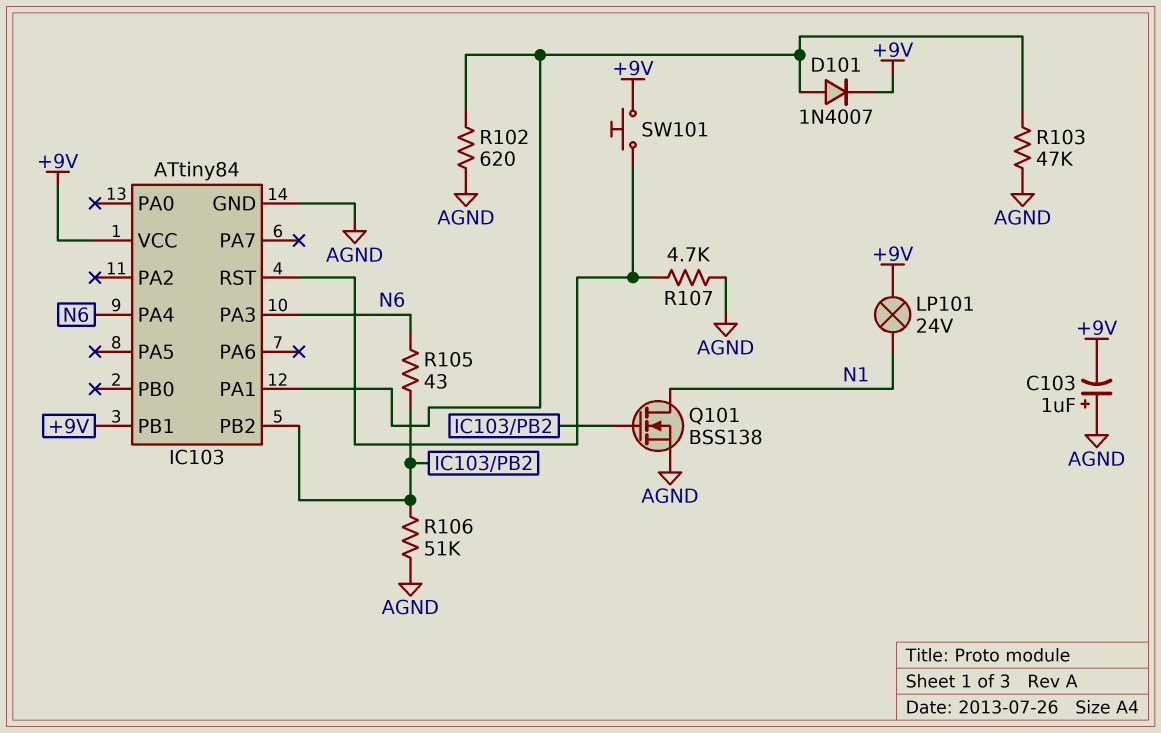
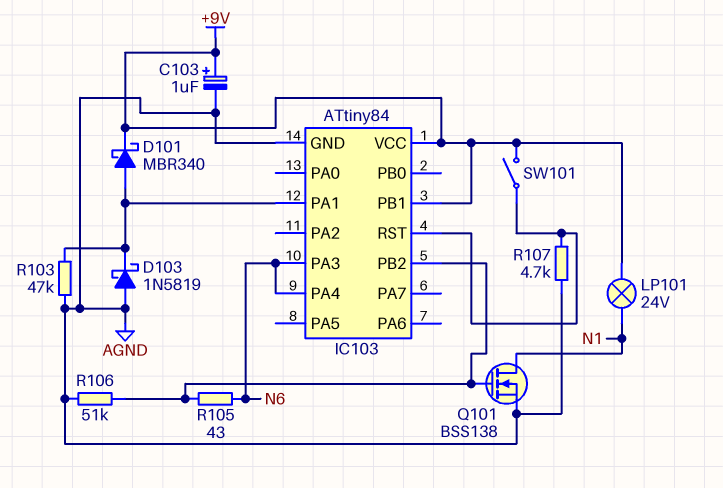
C103: 1uF (plus AGND, minus +9V) -> 1uF (plus +9V, minus AGND)
D101: diode 1N4007 (A IC103/PA1, K +9V) -> schottky MBR340 (A IC103/PA1, K +9V)
D103: none -> schottky 1N5819 (A AGND, K IC103/PA1)
R102: 620 (AGND, IC103/PA1) -> none
SW101: button (+9V, IC103/RST) -> switch (+9V, IC103/RST)

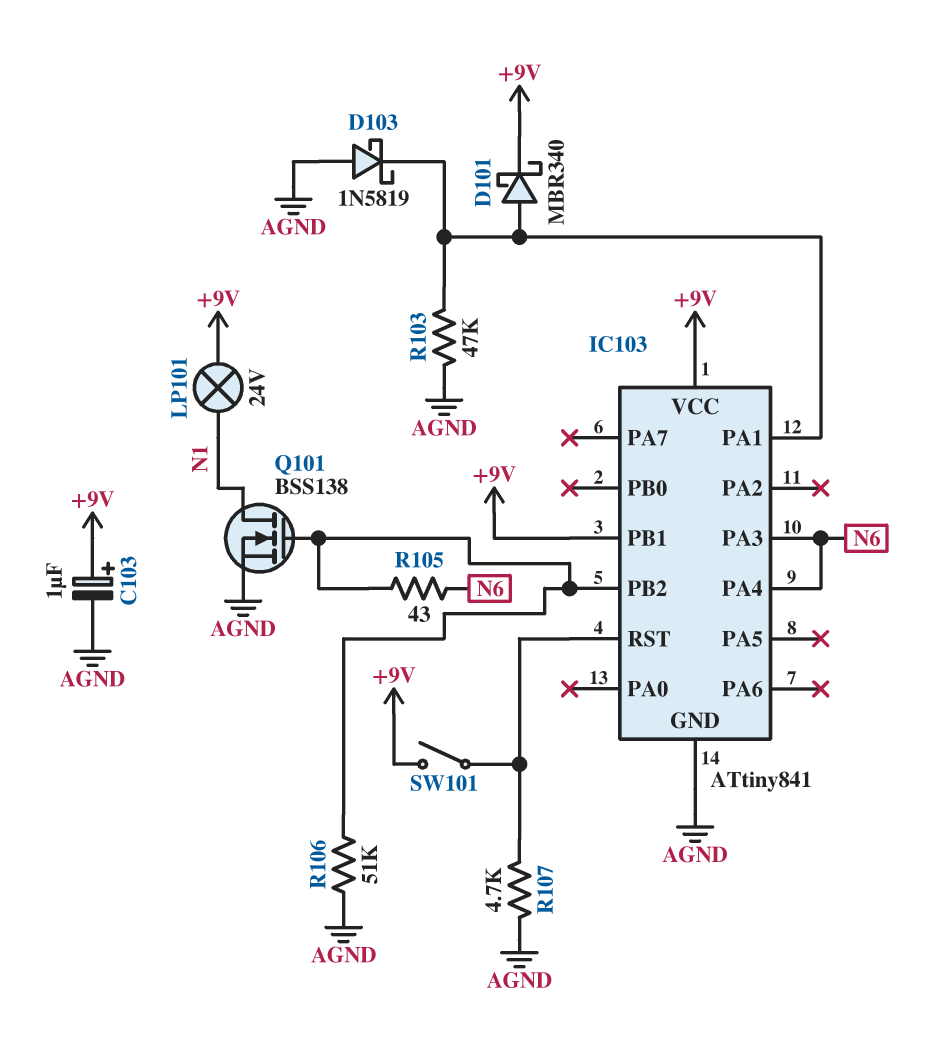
IC103: ATtiny84 -> ATtiny841

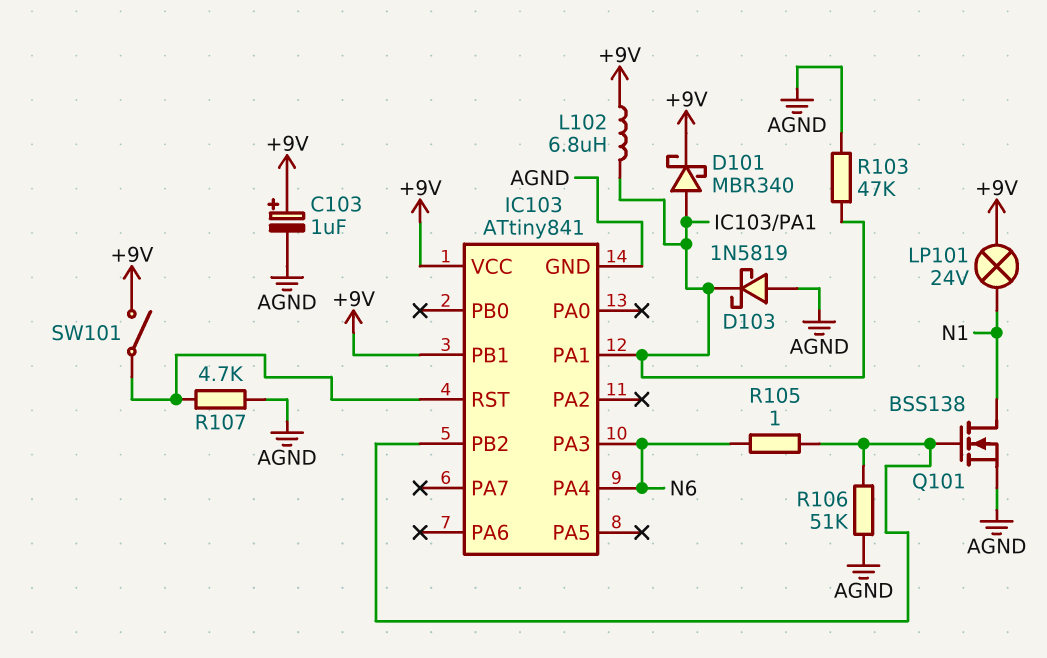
L102: none -> 6.8uH (+9V, IC103/PA1)
R105: 43 (IC103/PB2, N6) -> 1 (IC103/PB2, N6)

